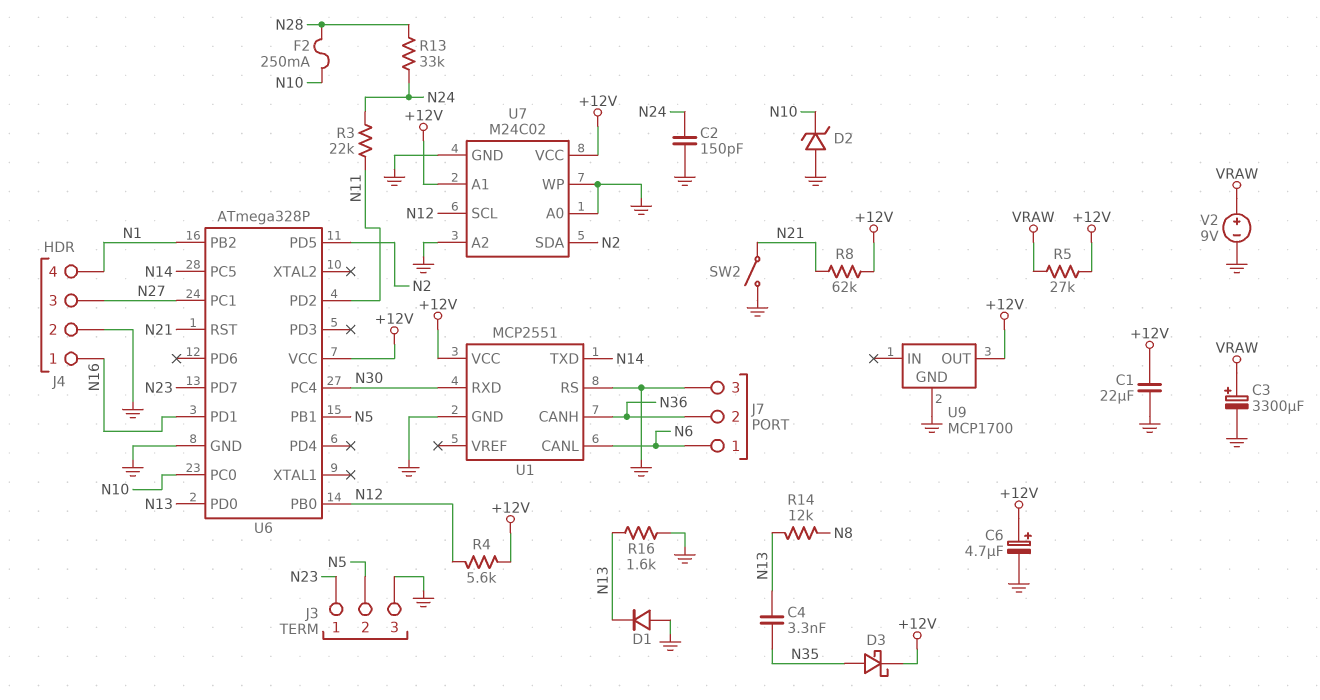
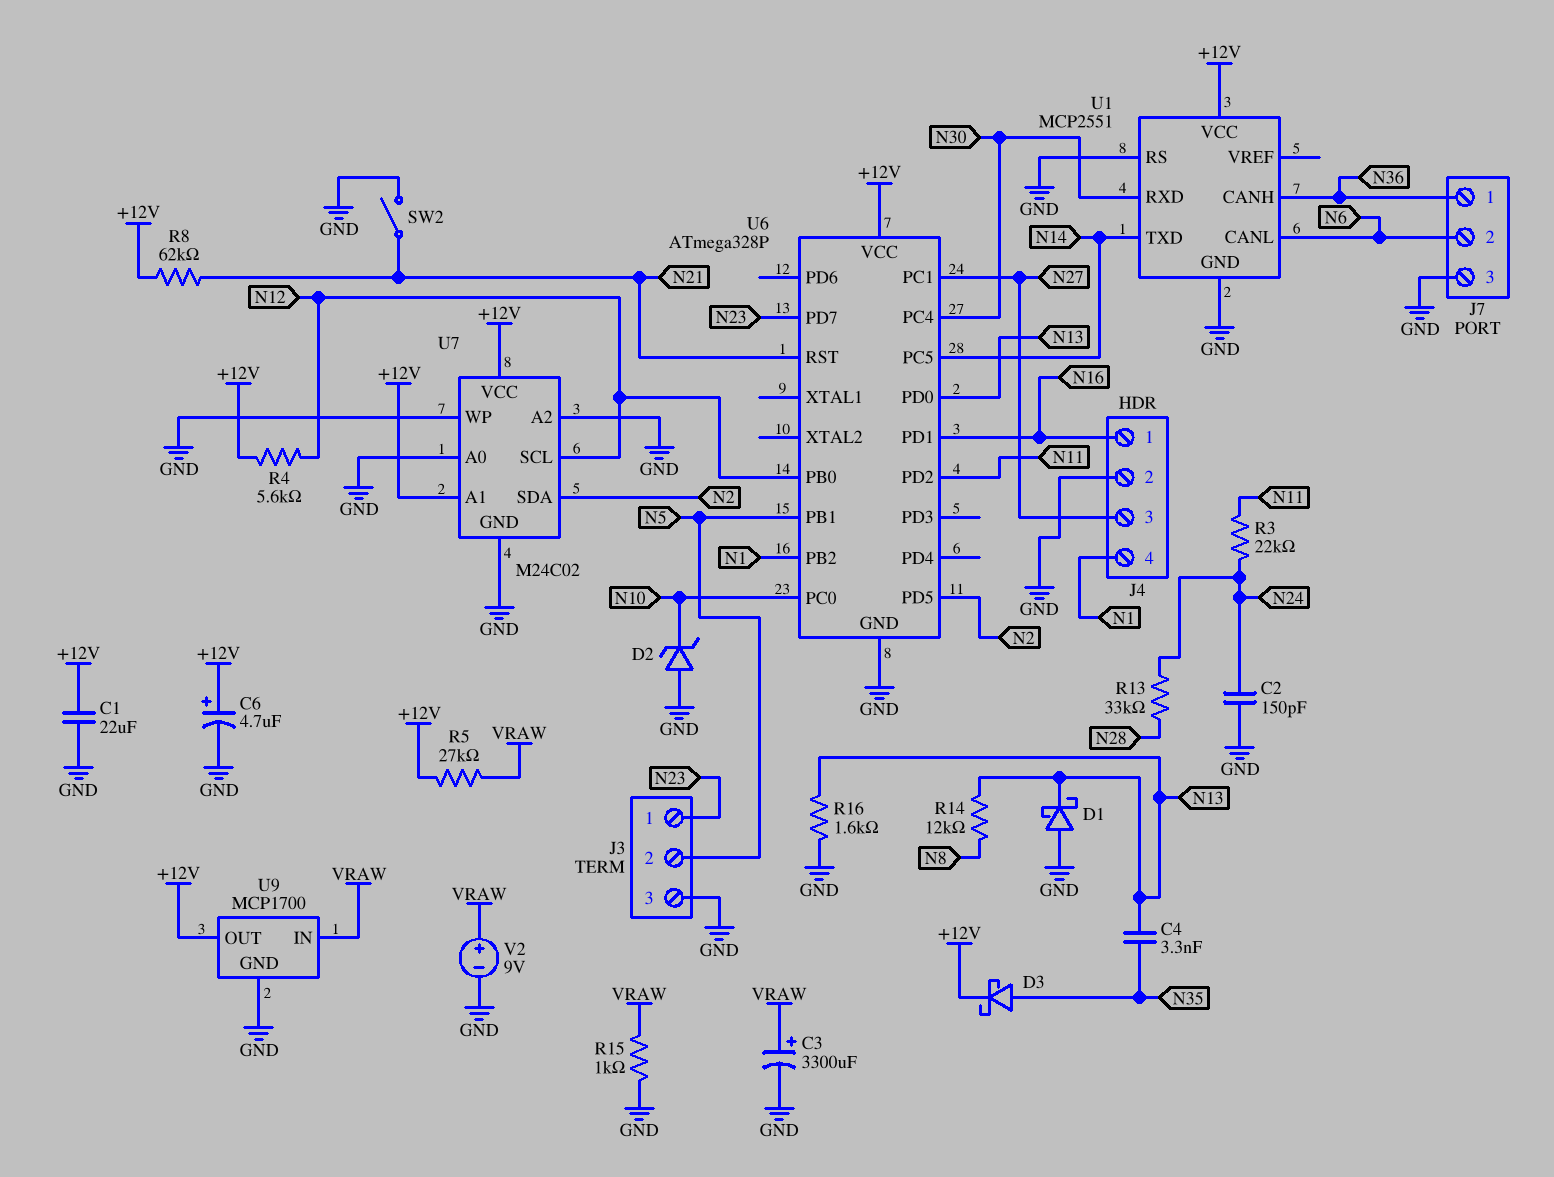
D1: diode (A GND, K N13) -> schottky (A GND, K N13)
F2: 250mA (N10, N28) -> none
J7 pin 1: N6 -> N36
J7 pin 2: N36 -> N6
R15: none -> 1k (GND, VRAW)
U9 pin IN: none -> VRAW

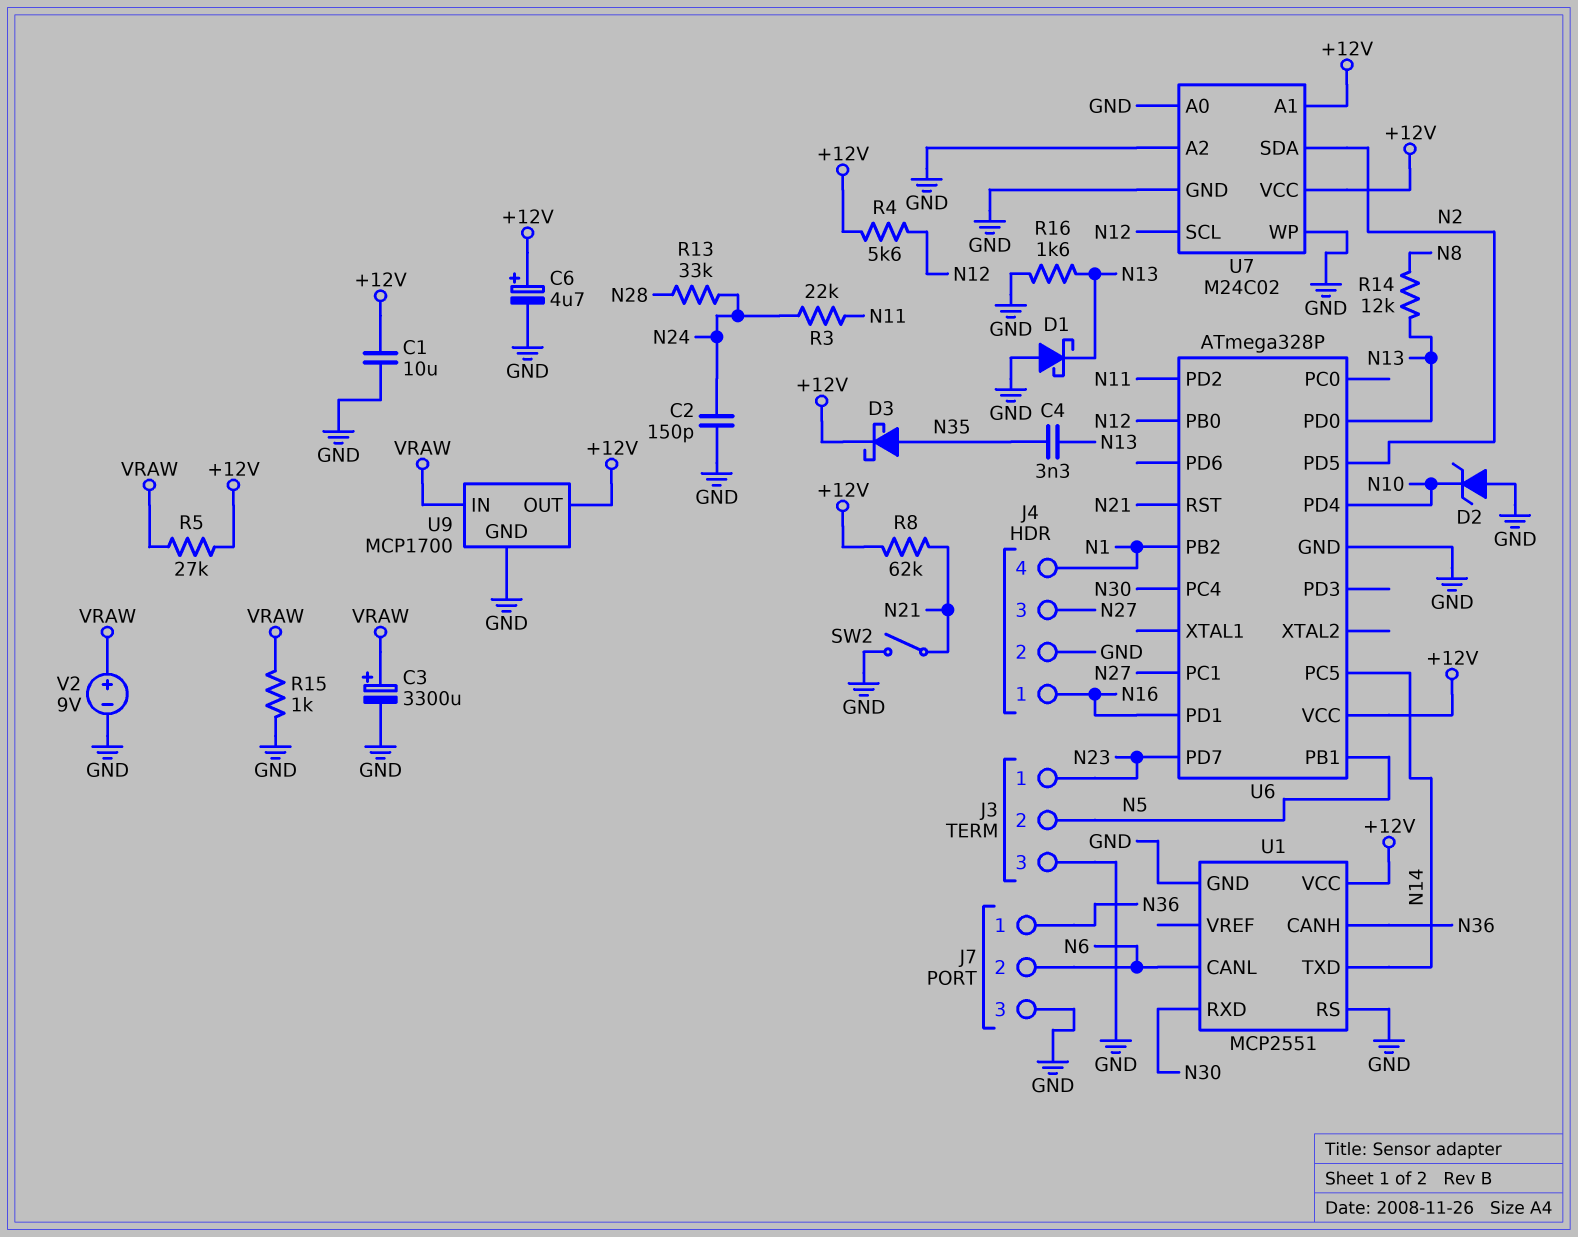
C1: 22uF (+12V, GND) -> 10uF (+12V, GND)
U6 pin PC0: N10 -> none
U6 pin PD4: none -> N10

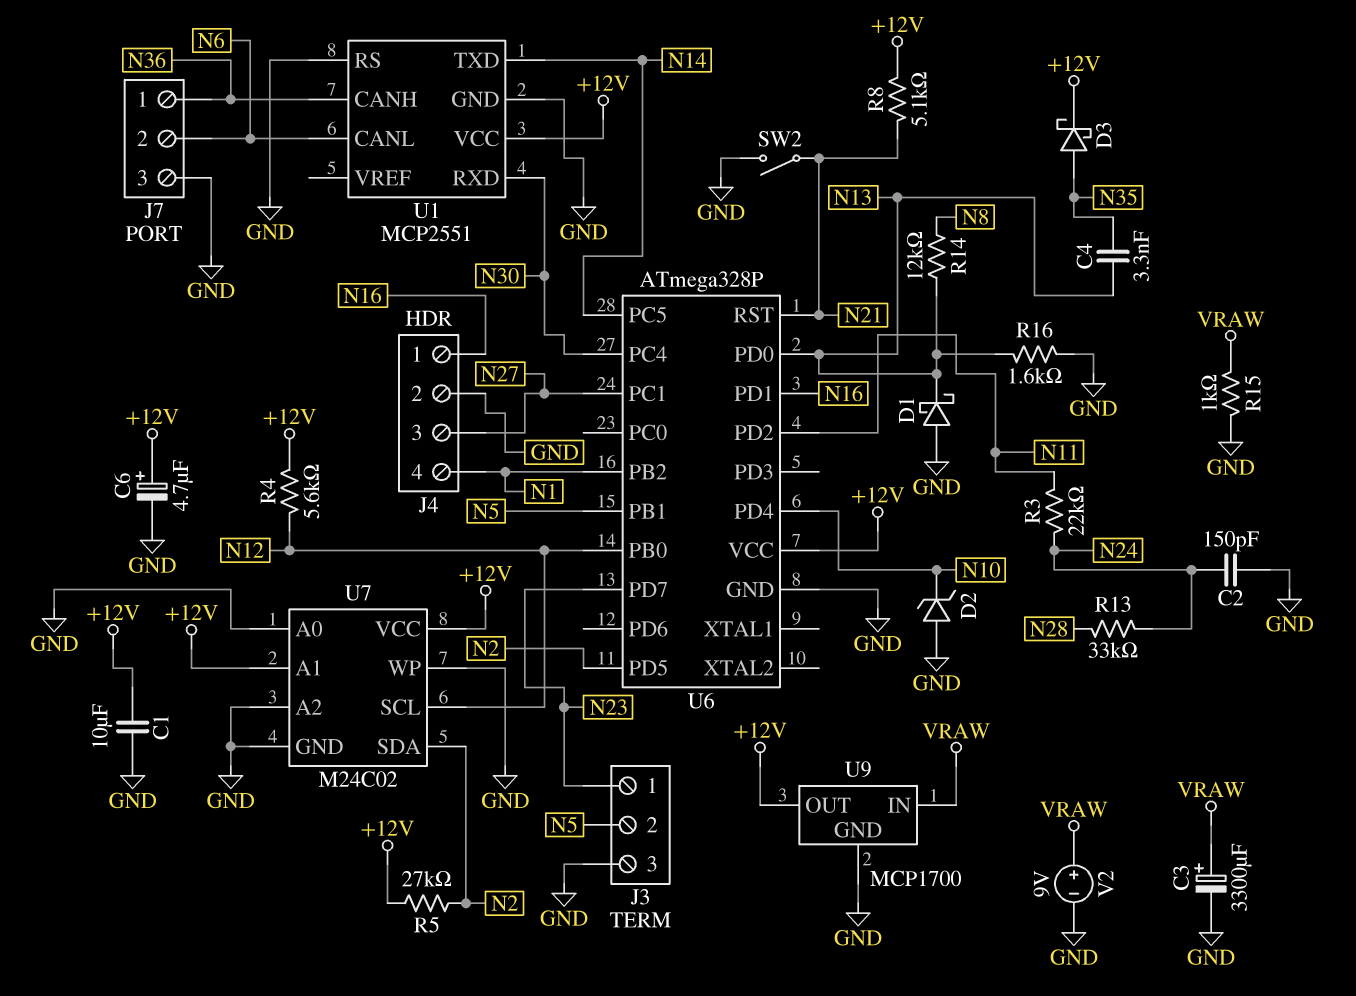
R5: 27k (+12V, VRAW) -> 27k (+12V, N2)
R8: 62k (+12V, N21) -> 5.1k (+12V, N21)

